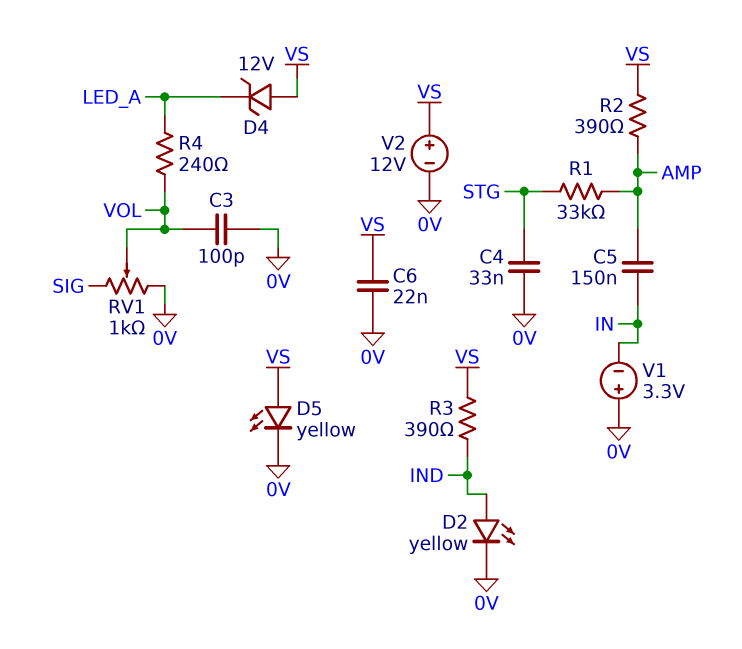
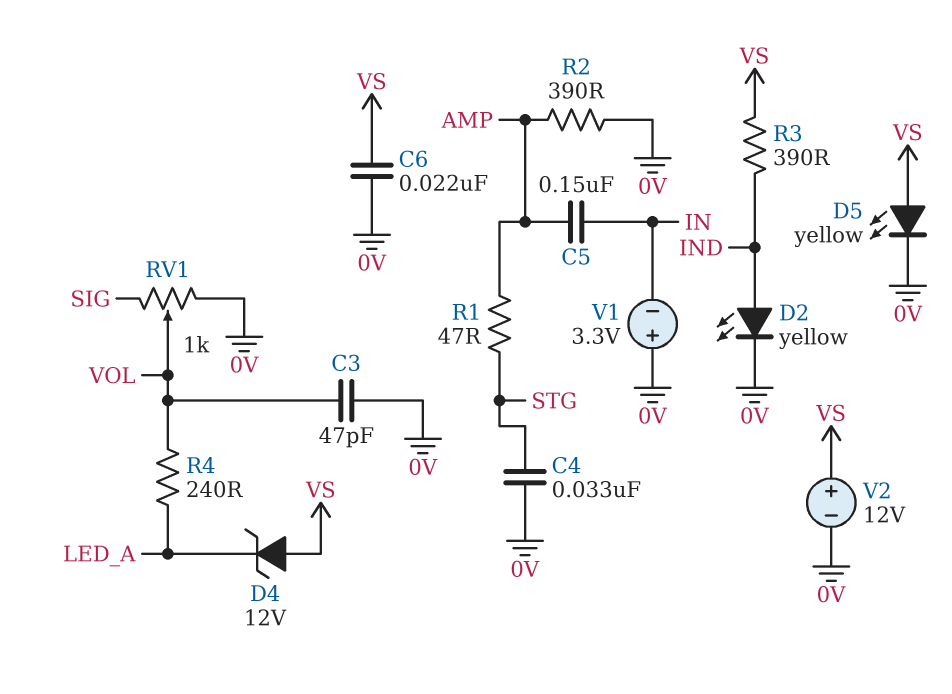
C3: 100pF (0V, VOL) -> 47pF (0V, VOL)
R1: 33k (AMP, STG) -> 47 (AMP, STG)
R2: 390 (AMP, VS) -> 390 (0V, AMP)

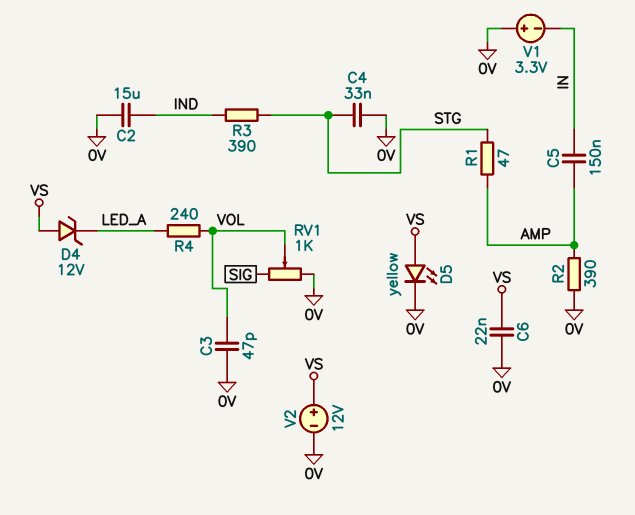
C2: none -> 15uF (0V, IND)
D2: LED yellow (A IND, K 0V) -> none
R3: 390 (IND, VS) -> 390 (IND, STG)

